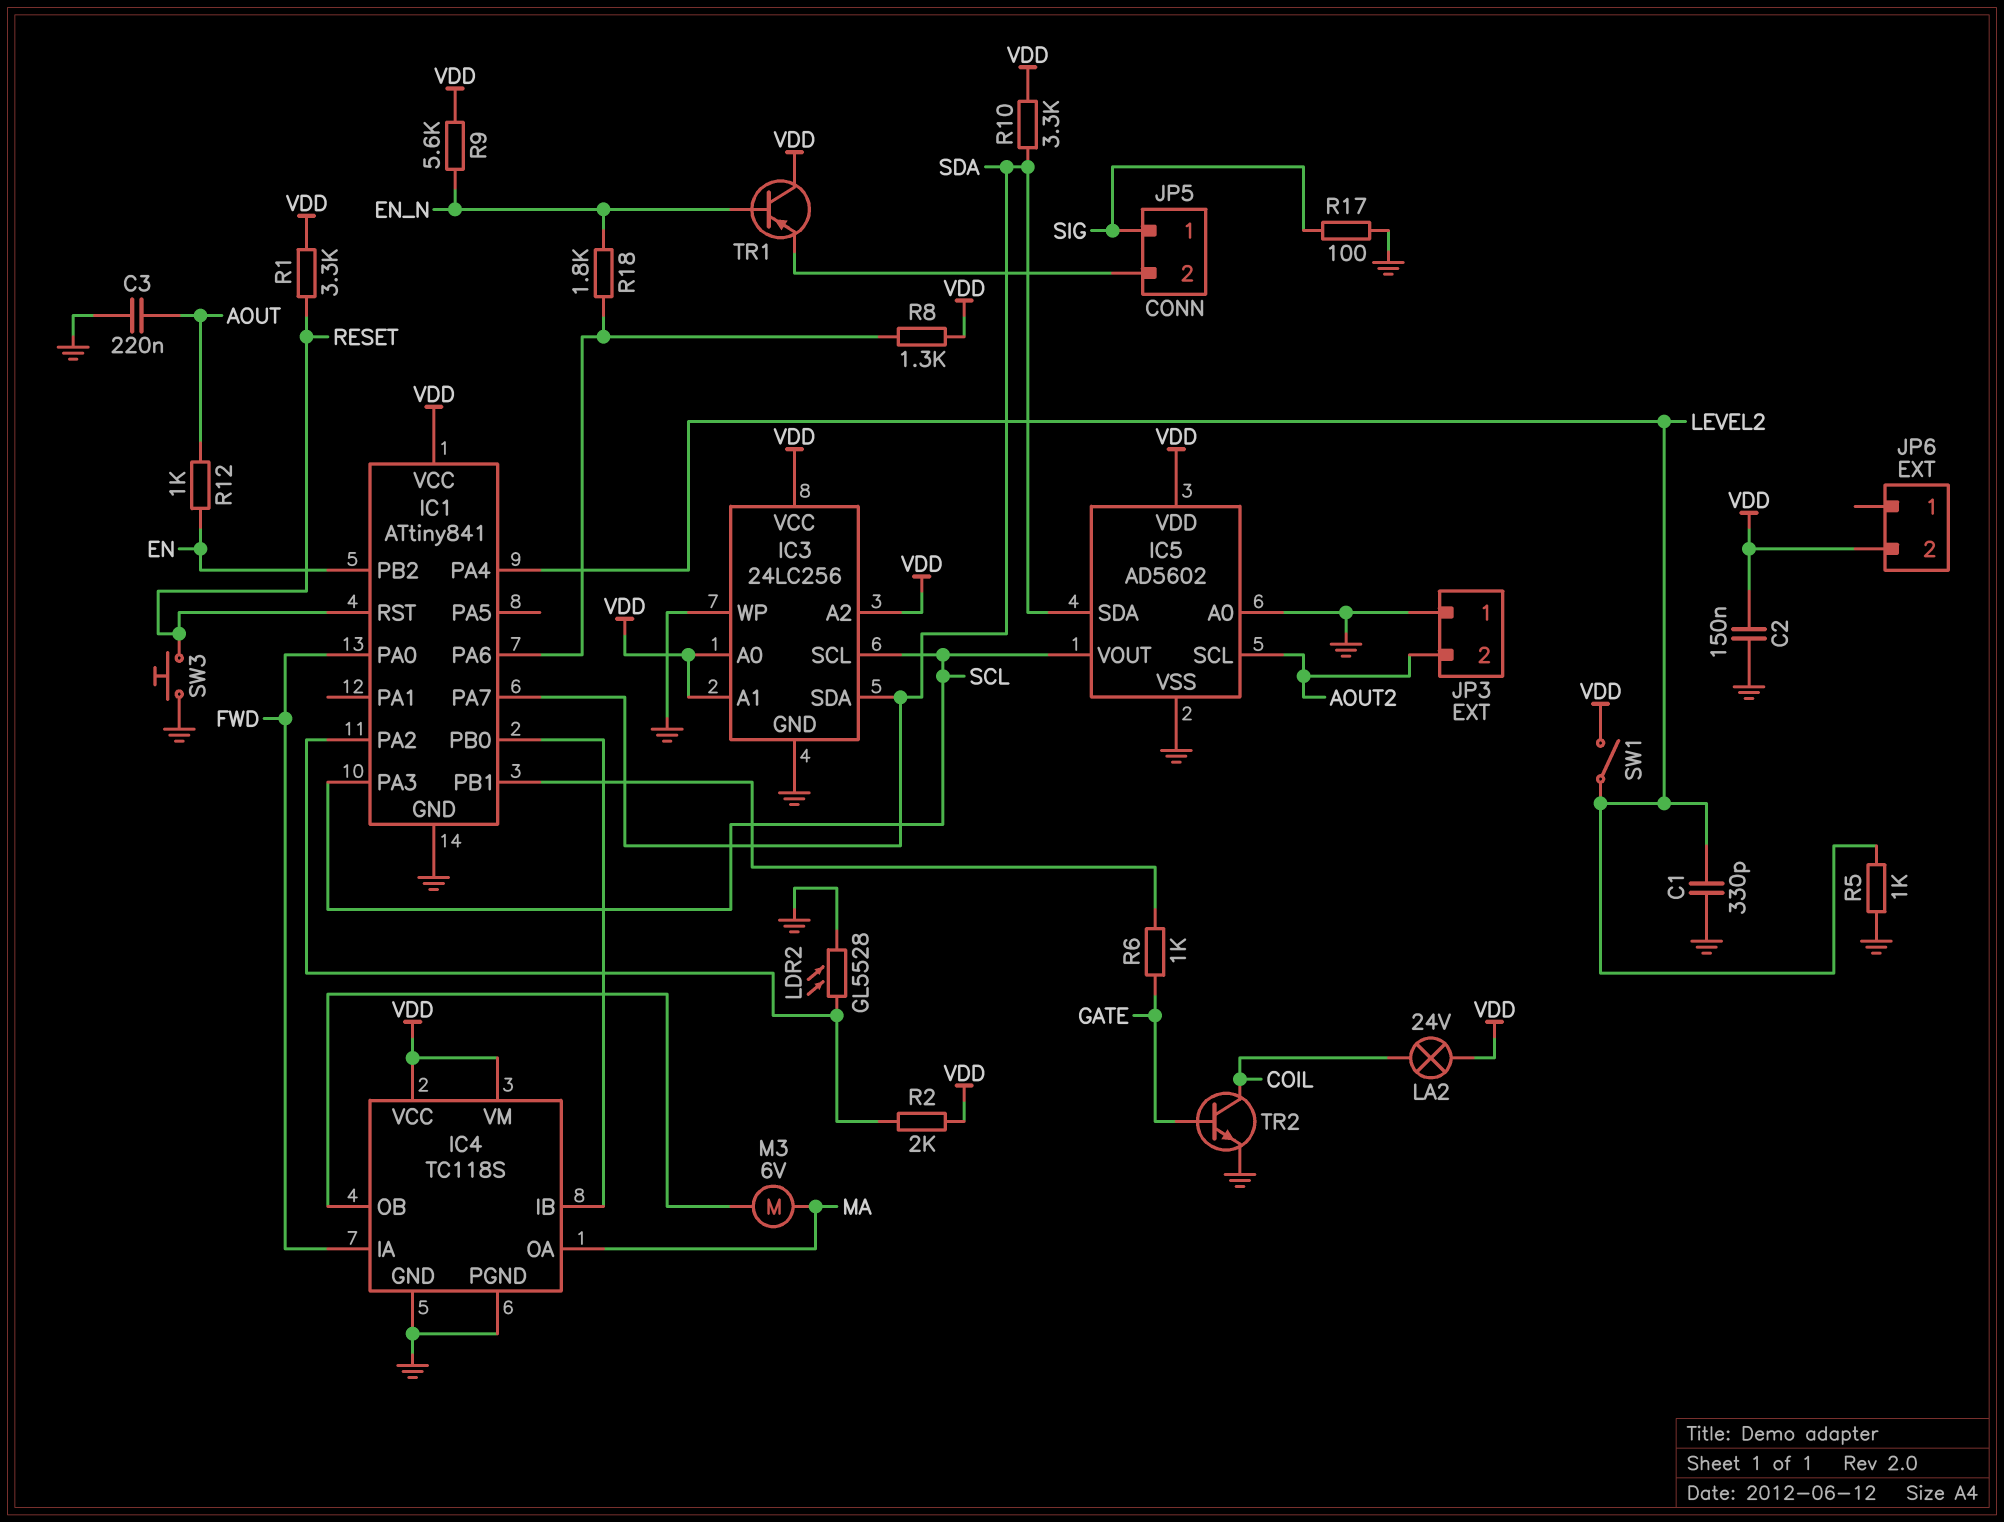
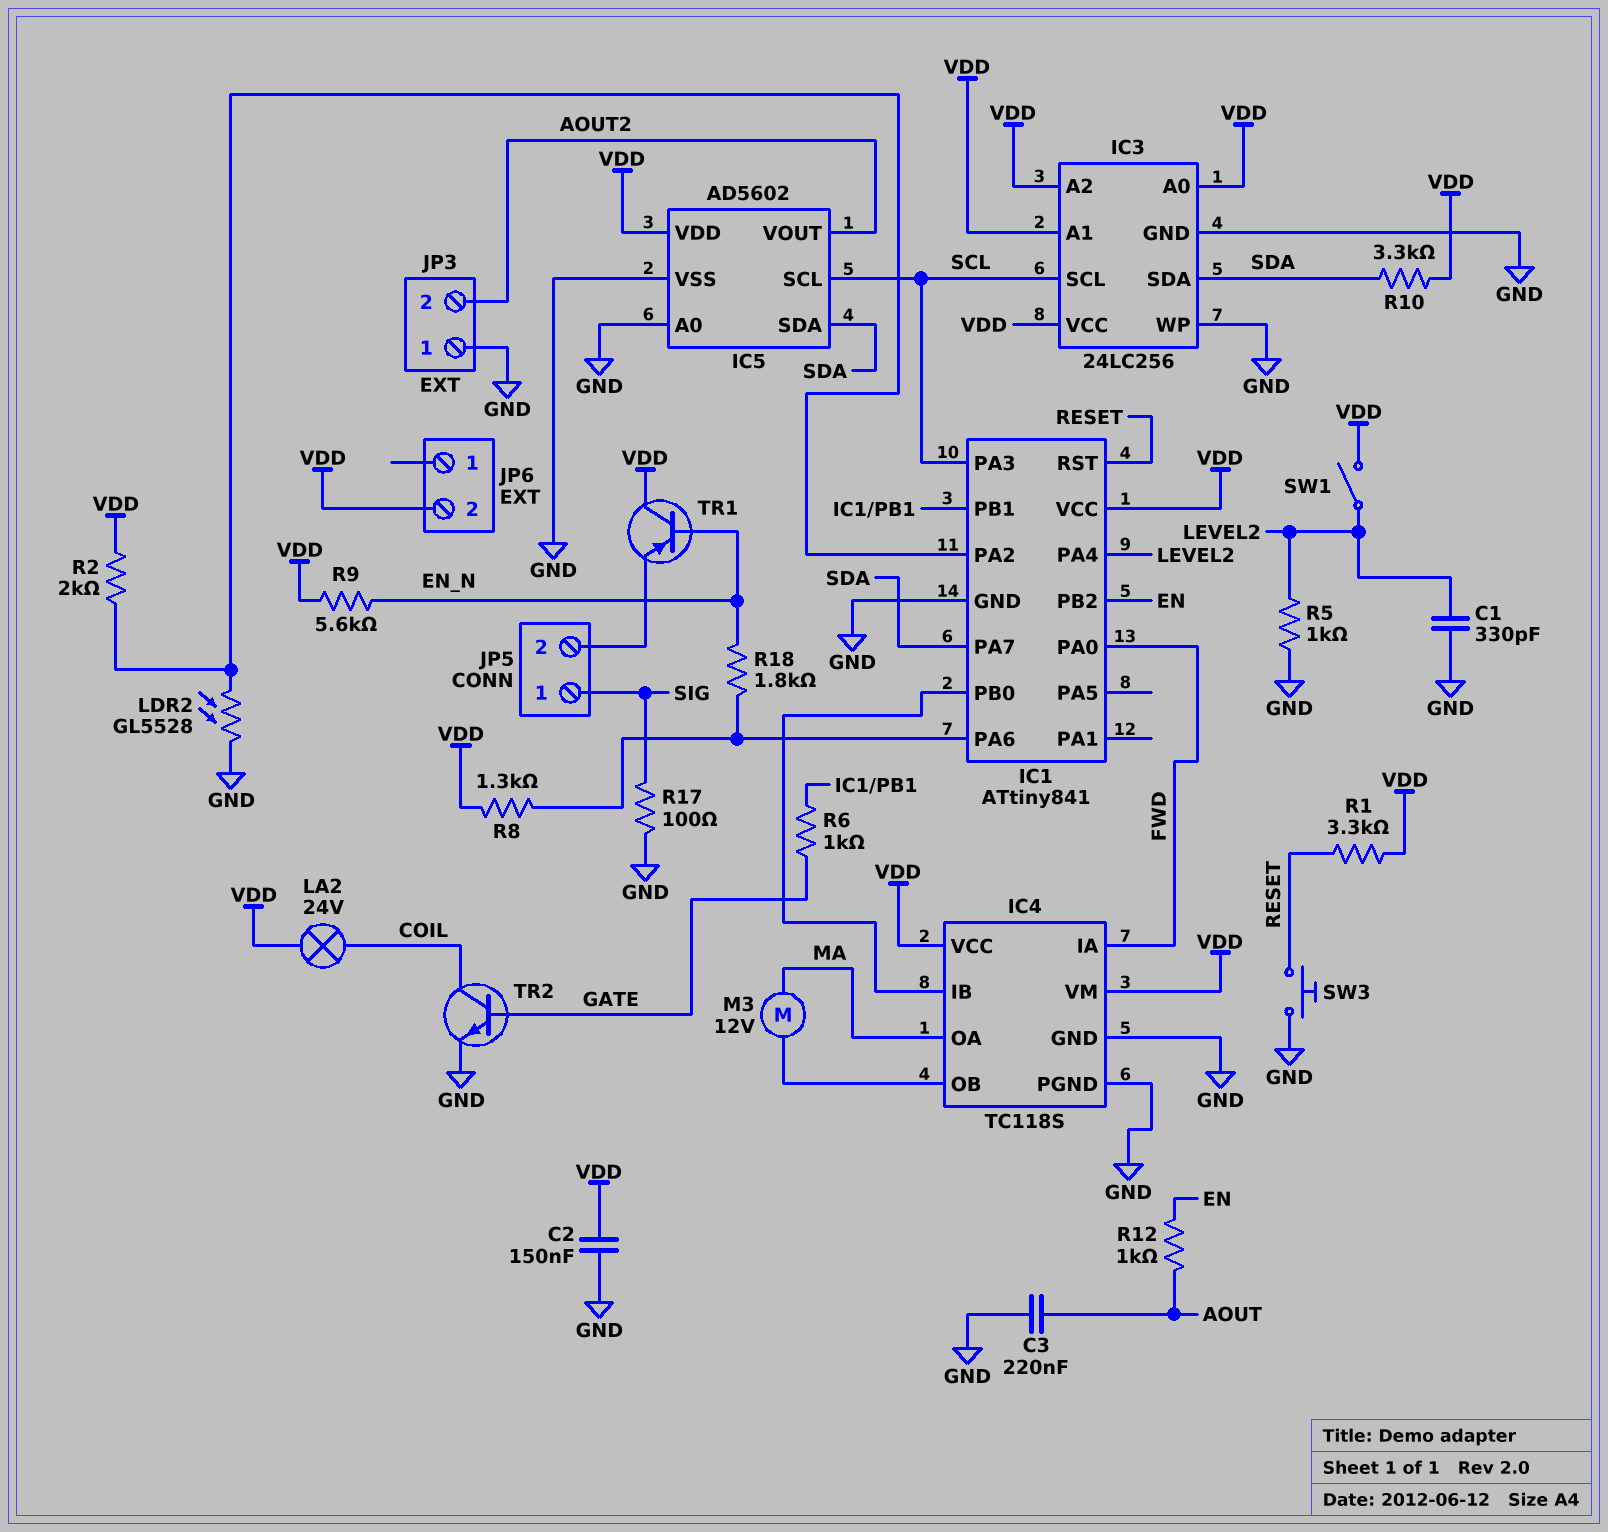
IC5 pin SCL: AOUT2 -> SCL
IC5 pin VOUT: SCL -> AOUT2
M3: motor 6V (IC4/OB, MA) -> motor 12V (IC4/OB, MA)

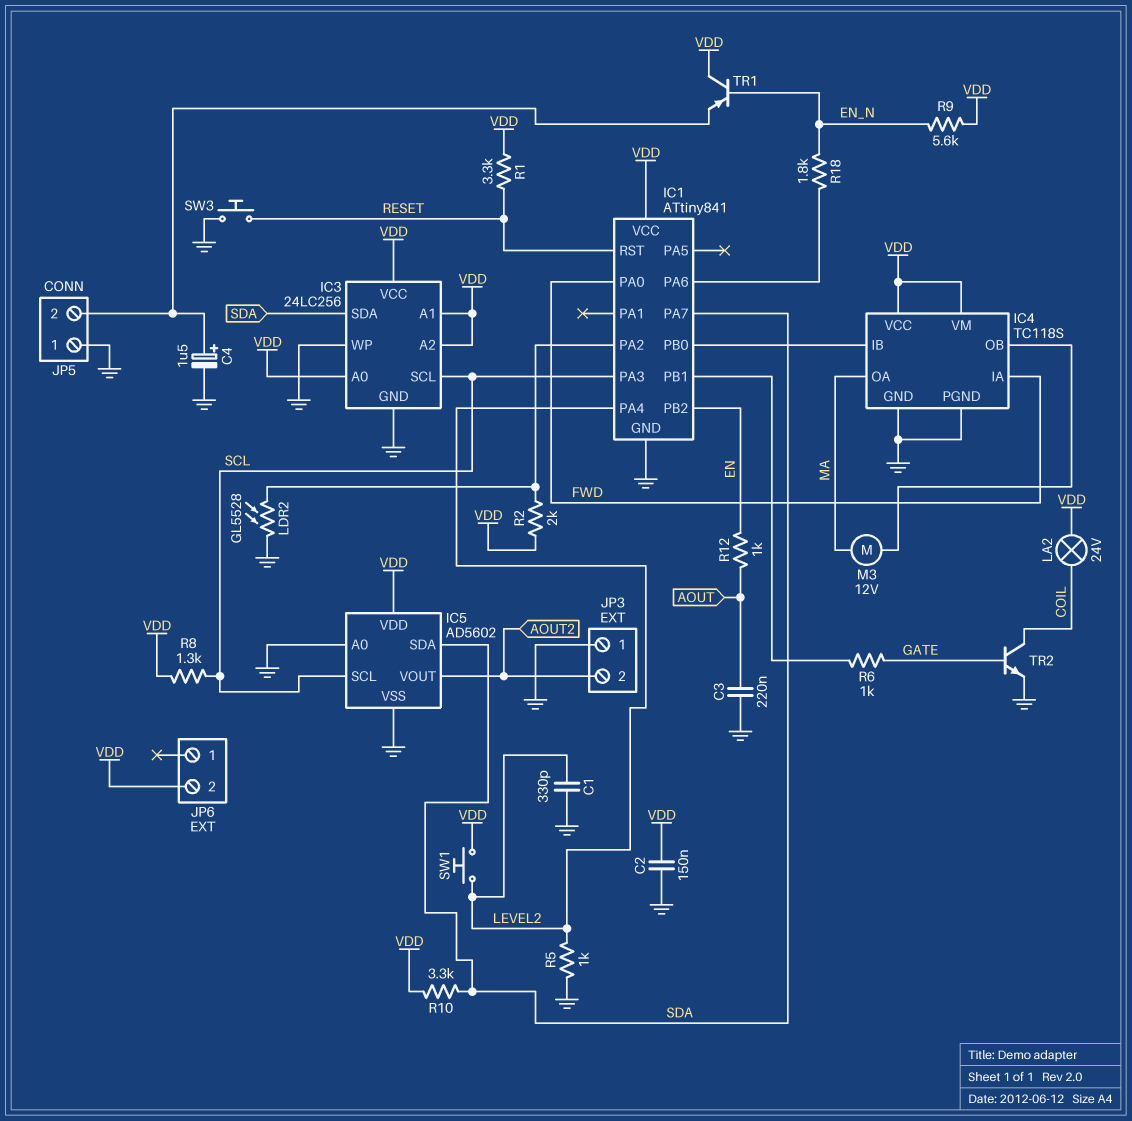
C4: none -> 1.5uF (plus JP5/2, minus GND)
JP5 pin 1: SIG -> GND
R8: 1.3k (IC1/PA6, VDD) -> 1.3k (SCL, VDD)
R17: 100 (GND, SIG) -> none
SW1: switch (LEVEL2, VDD) -> button (LEVEL2, VDD)

